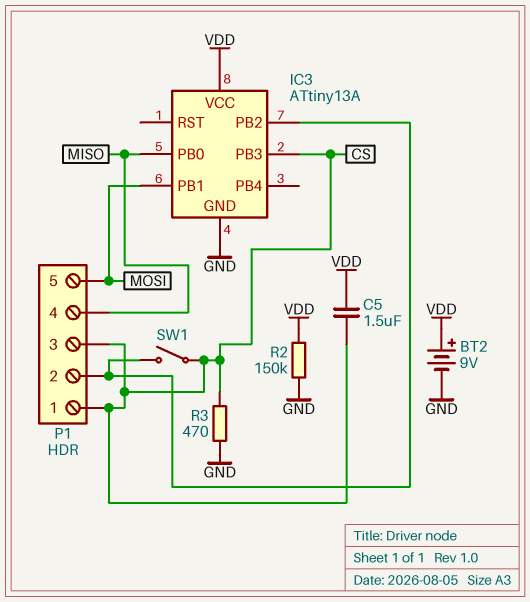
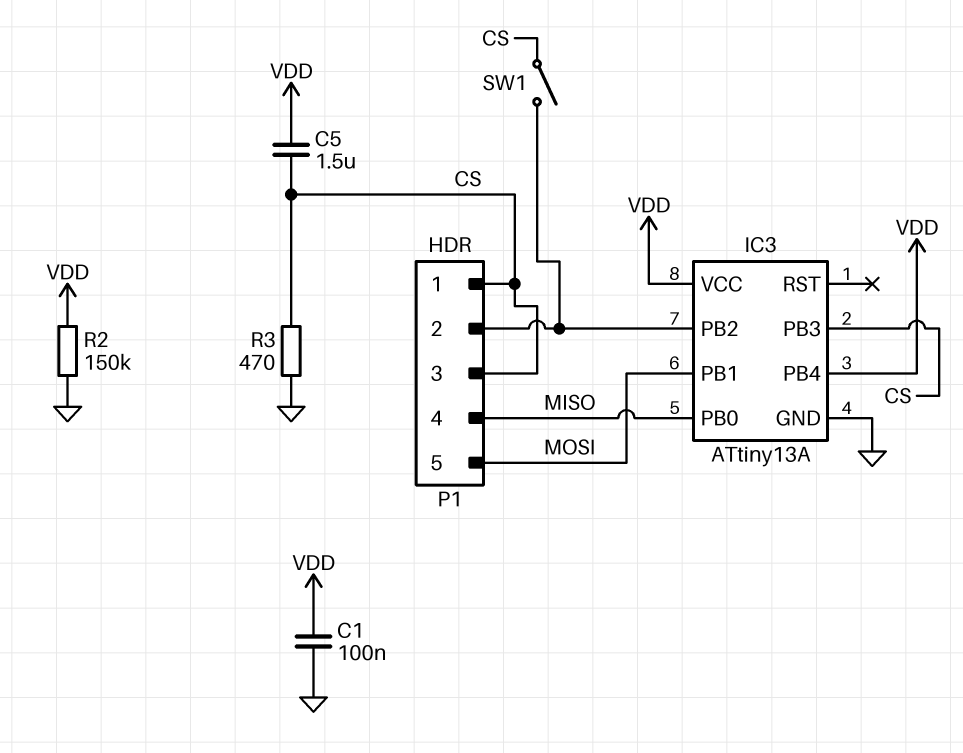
BT2: 9V (plus VDD, minus GND) -> none
C1: none -> 100nF (GND, VDD)
IC3 pin PB4: none -> VDD

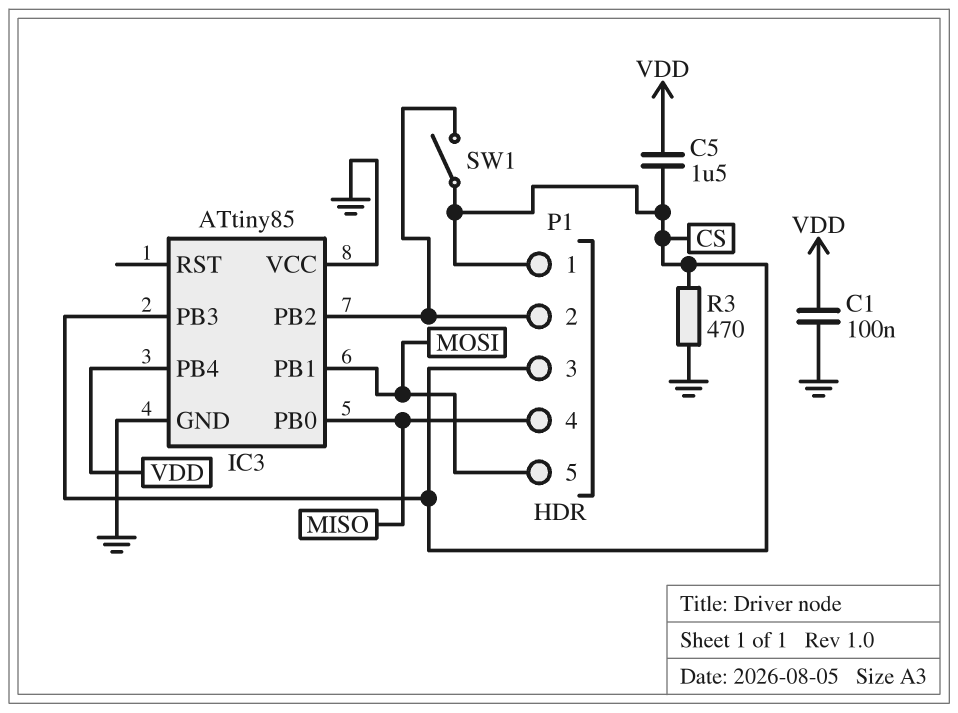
IC3: ATtiny13A -> ATtiny85
IC3 pin VCC: VDD -> GND
R2: 150k (GND, VDD) -> none

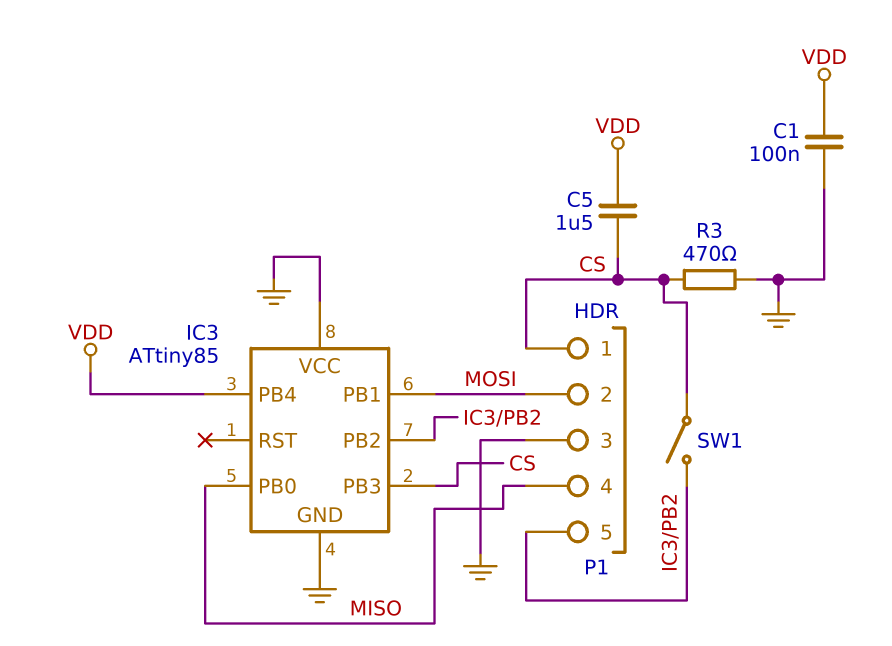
P1 pin 2: IC3/PB2 -> MOSI
P1 pin 3: CS -> GND
P1 pin 5: MOSI -> IC3/PB2

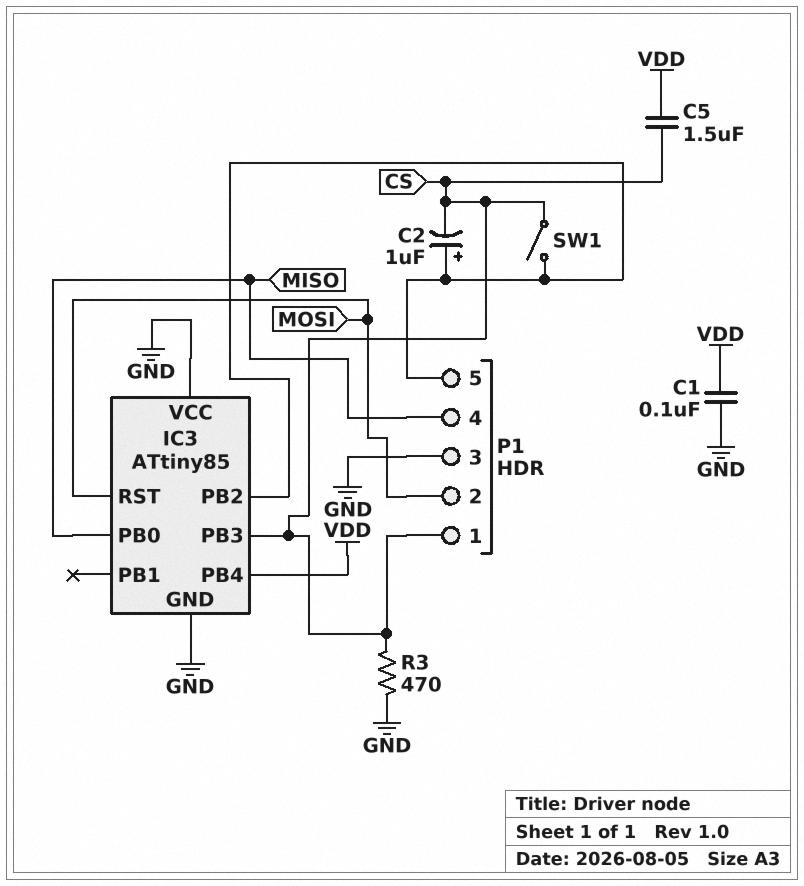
C2: none -> 1uF (plus IC3/PB2, minus CS)
IC3 pin PB1: MOSI -> none
IC3 pin RST: none -> MOSI

